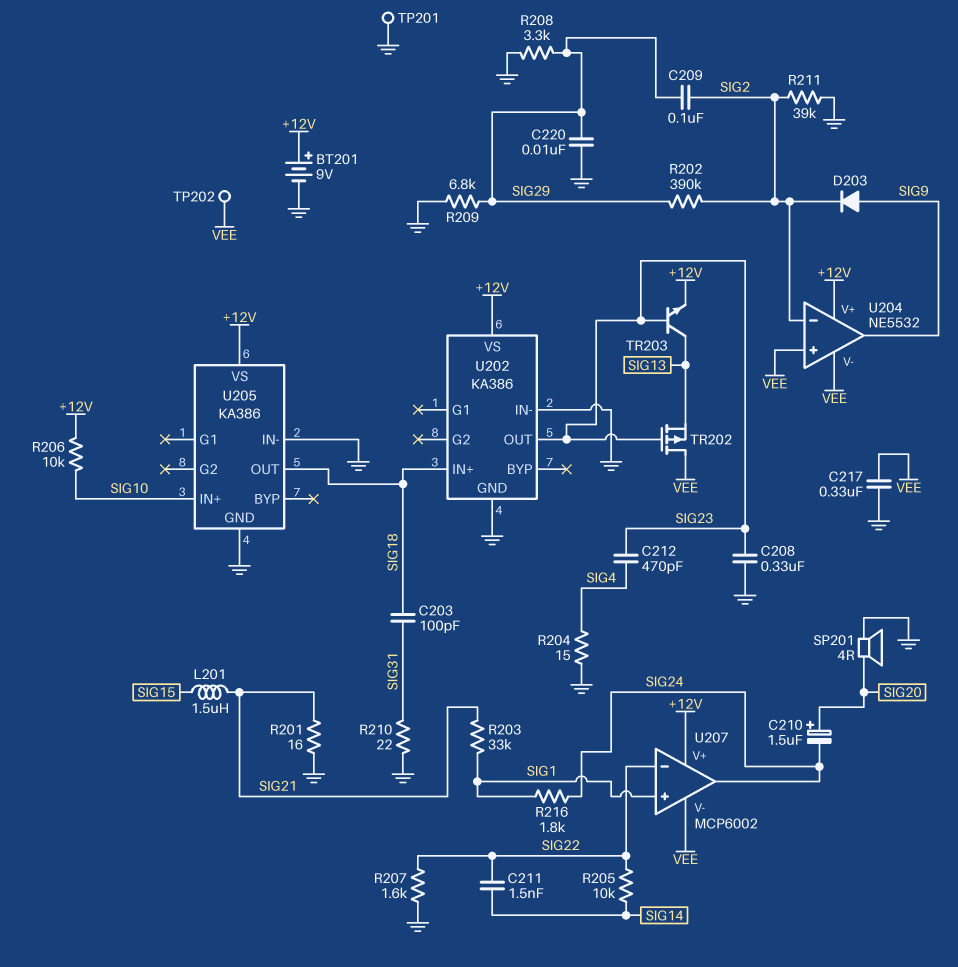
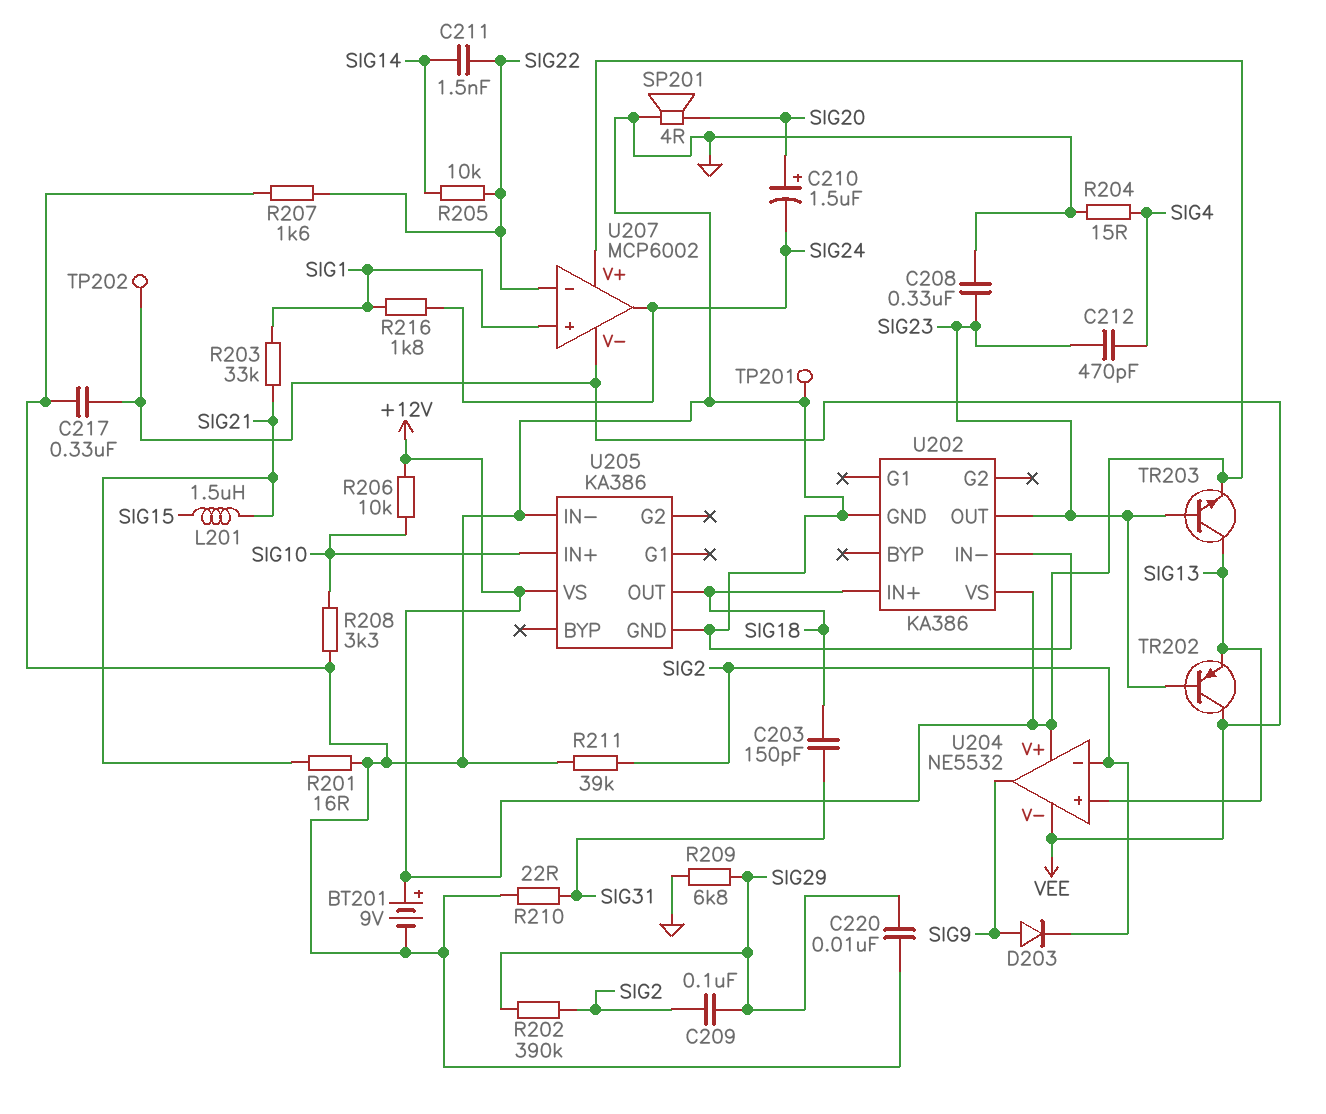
C203: 100pF (SIG18, SIG31) -> 150pF (SIG18, SIG31)
R208: 3.3k (GND, SIG29) -> 3.3k (GND, SIG10)
TR202: PMOS (G SIG23, D VEE, S SIG13) -> PNP (B SIG23, C VEE, E SIG13)
U204 pin in+: VEE -> SIG13

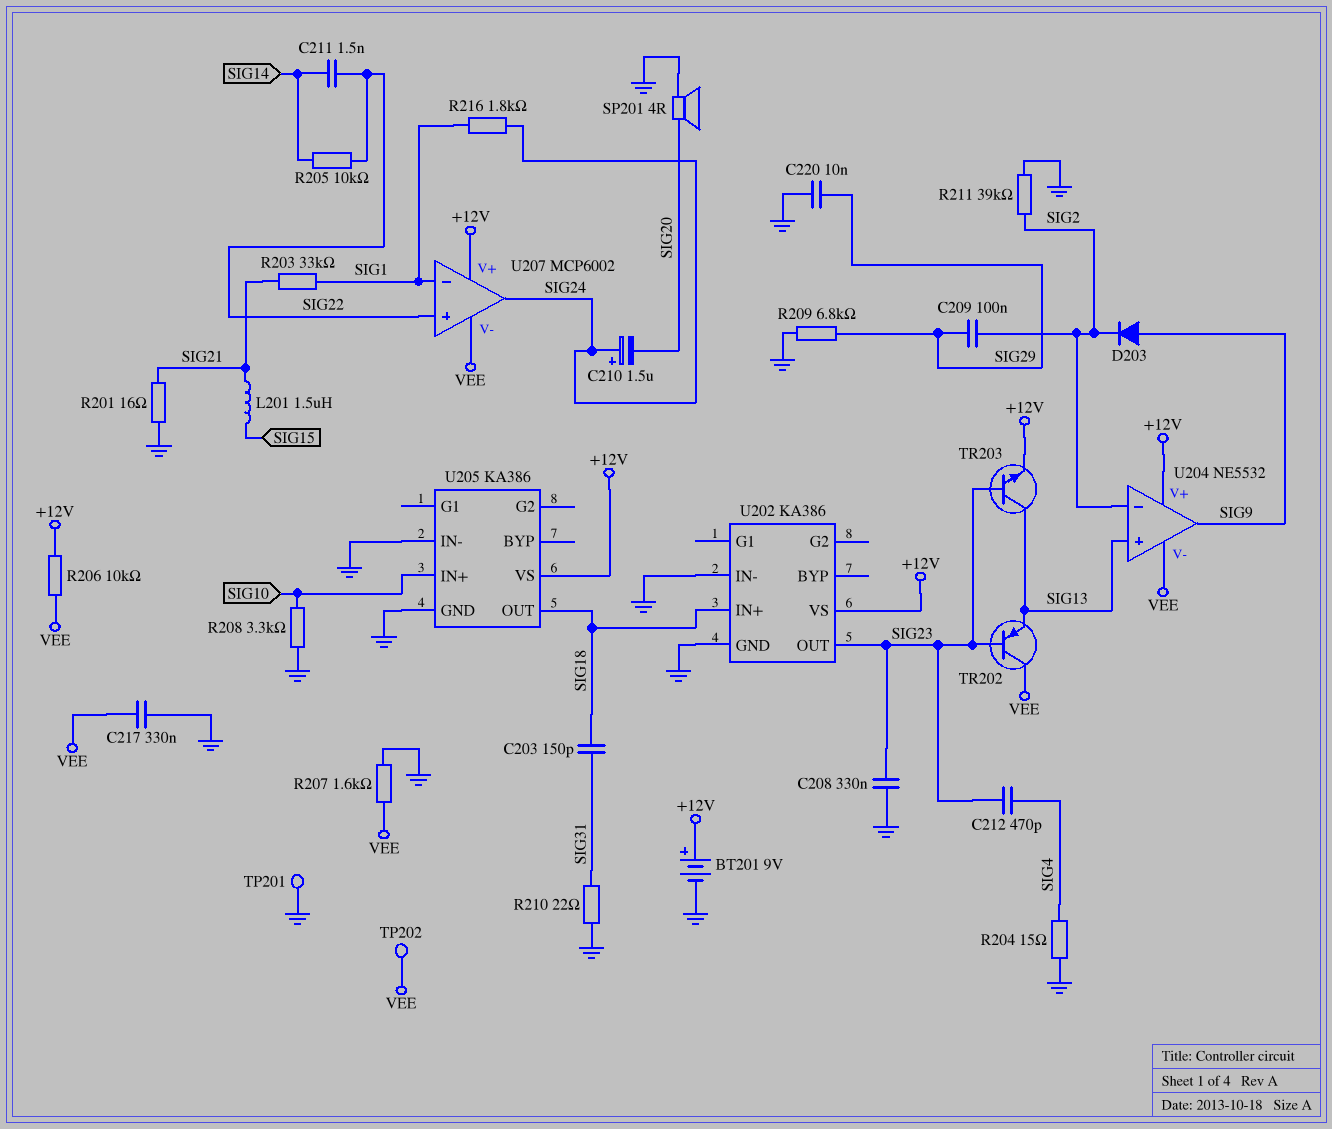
C210: 1.5uF (plus SIG20, minus SIG24) -> 1.5uF (plus SIG24, minus SIG20)
R202: 390k (SIG2, SIG29) -> none
R206: 10k (+12V, SIG10) -> 10k (+12V, VEE)
R207: 1.6k (GND, SIG22) -> 1.6k (GND, VEE)
U207 pin in+: SIG1 -> SIG22
U207 pin in-: SIG22 -> SIG1

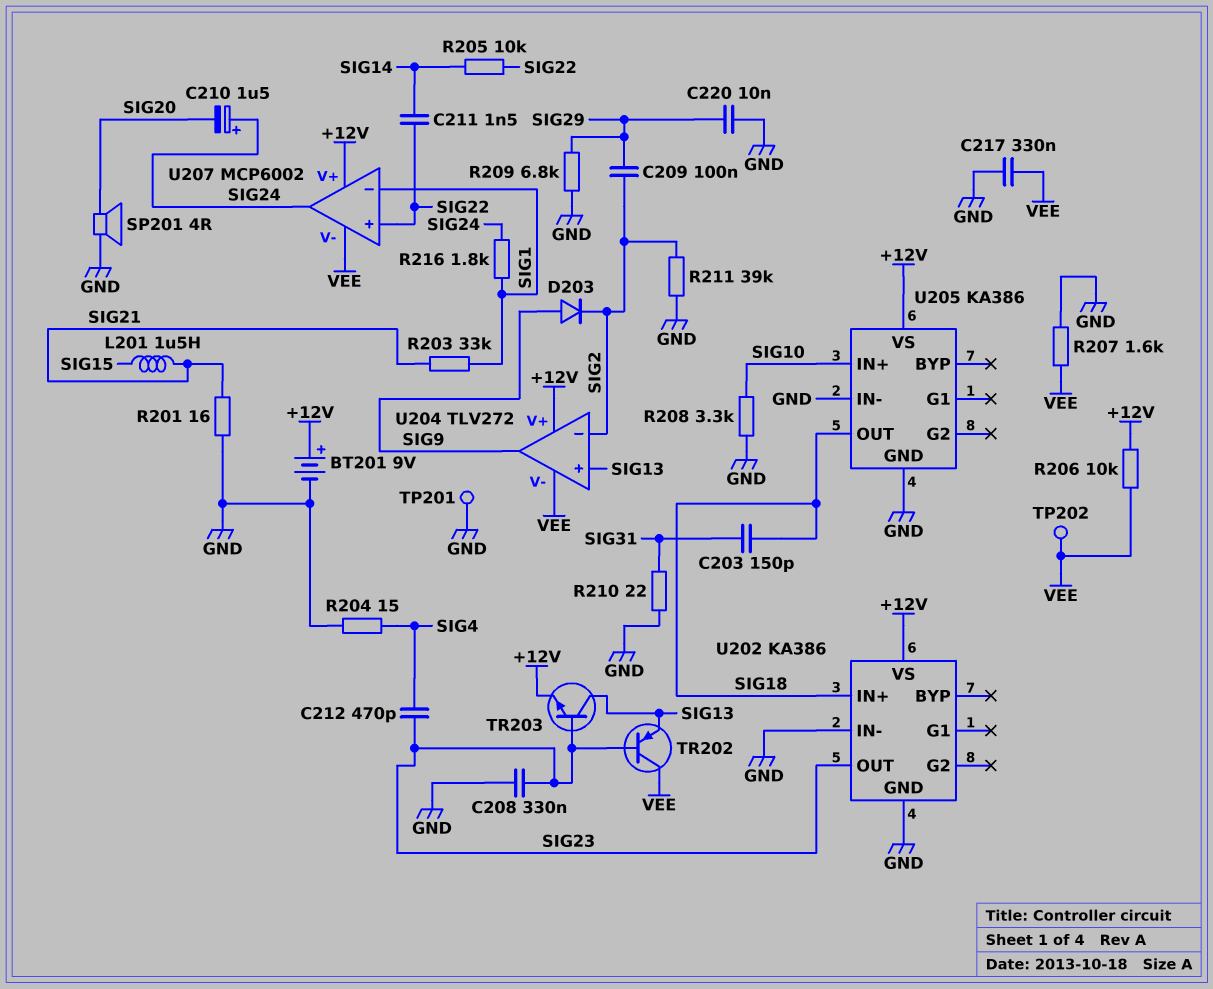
U204: NE5532 -> TLV272

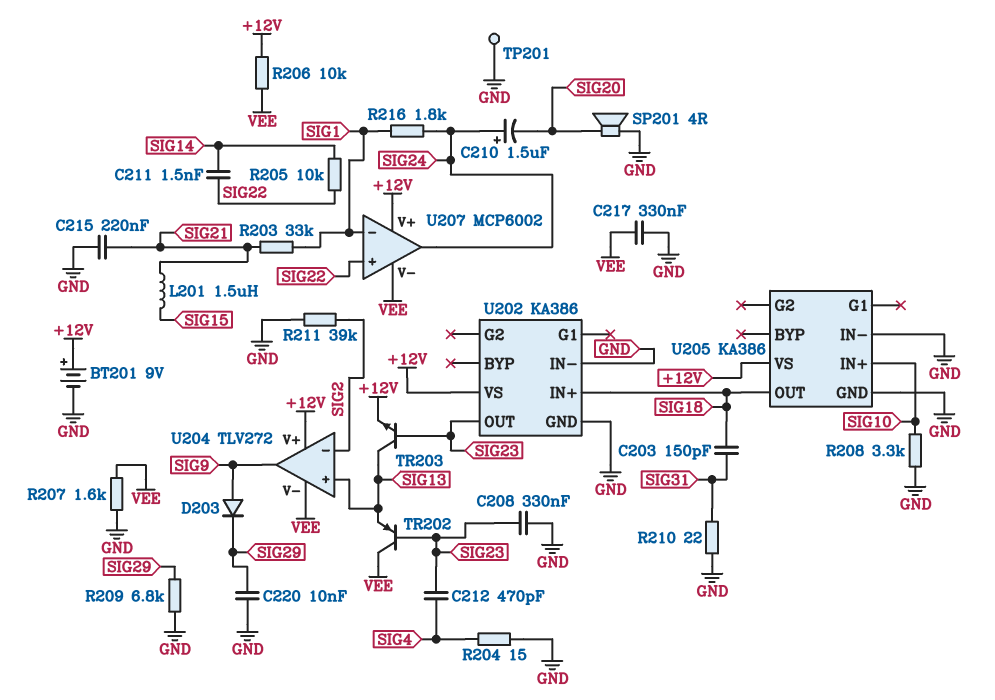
C209: 100nF (SIG2, SIG29) -> none
C215: none -> 220nF (GND, SIG21)
D203: diode (A SIG9, K SIG2) -> diode (A SIG9, K SIG29)
R201: 16 (GND, SIG21) -> none
TP202: test point (VEE) -> none

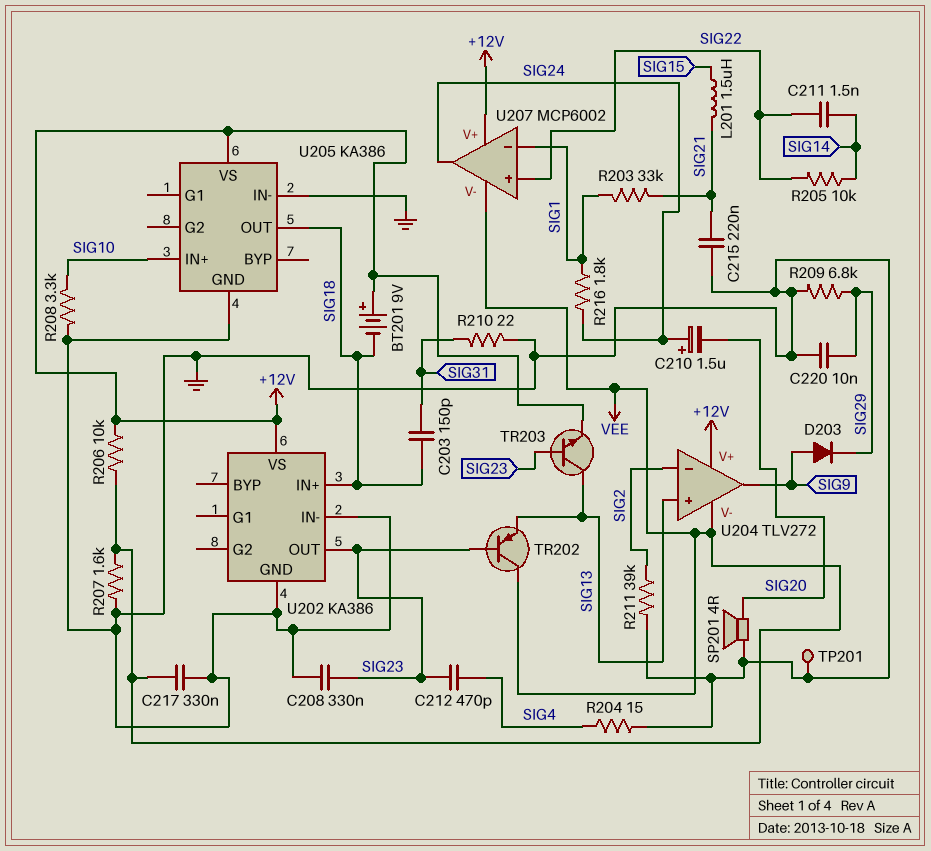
BT201: 9V (plus +12V, minus GND) -> 9V (plus +12V, minus SIG18)

